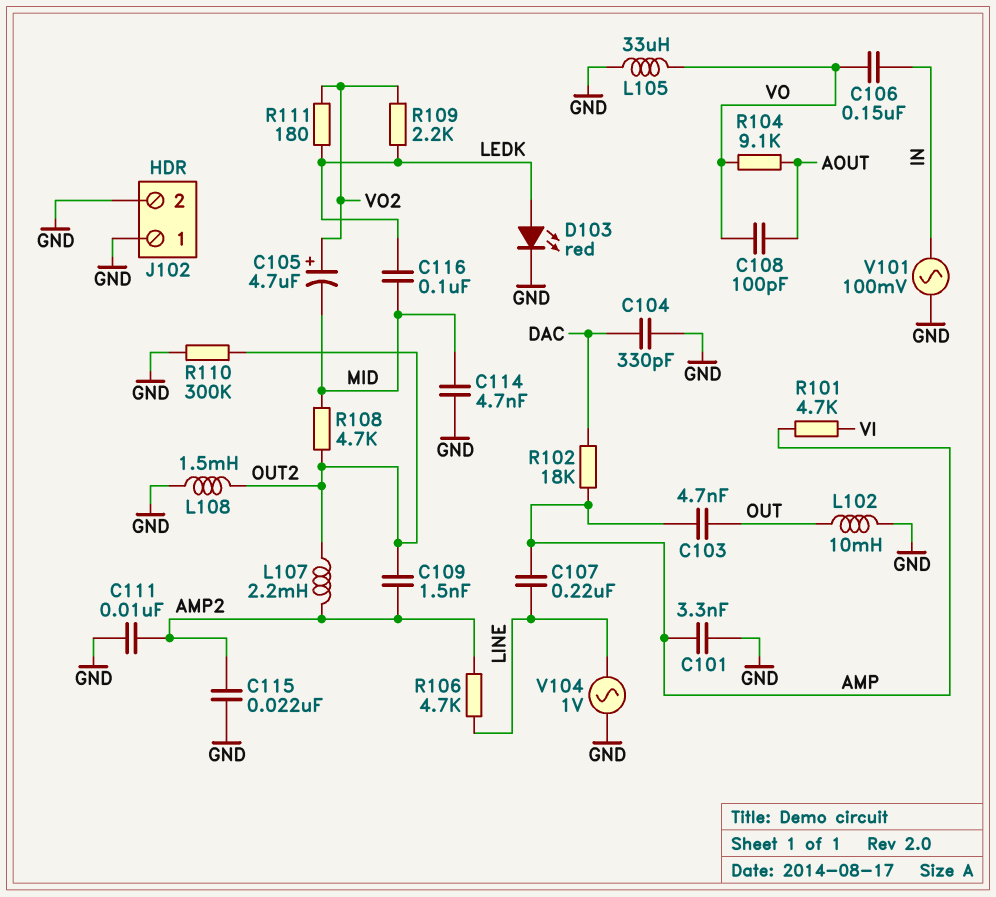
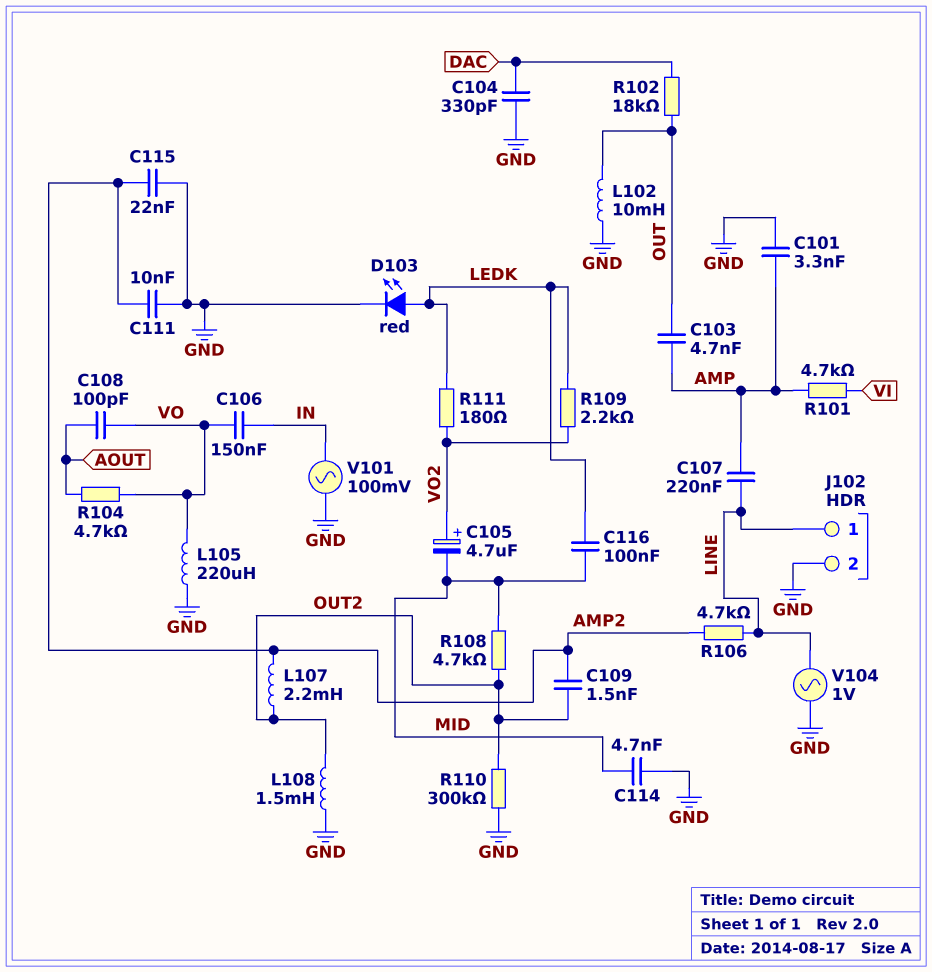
J102 pin 1: GND -> LINE
L105: 33uH (GND, VO) -> 220uH (GND, VO)
R102: 18k (AMP, DAC) -> 18k (DAC, OUT)
R104: 9.1k (AOUT, VO) -> 4.7k (AOUT, VO)

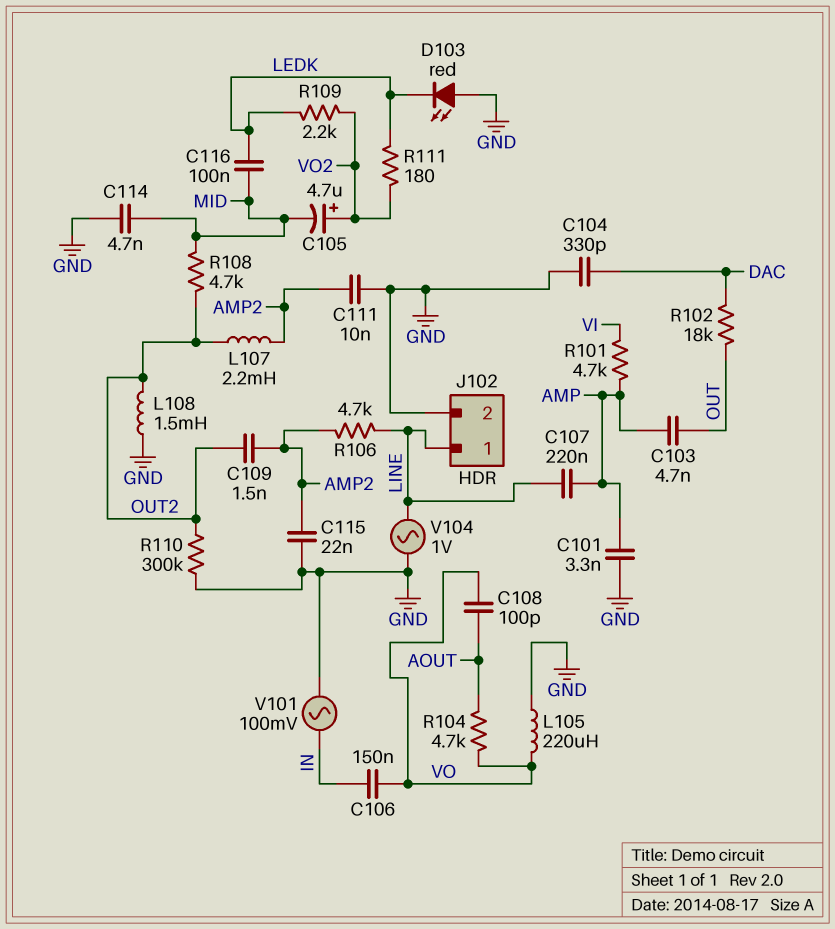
D103: LED red (A LEDK, K GND) -> LED red (A GND, K LEDK)
L102: 10mH (GND, OUT) -> none

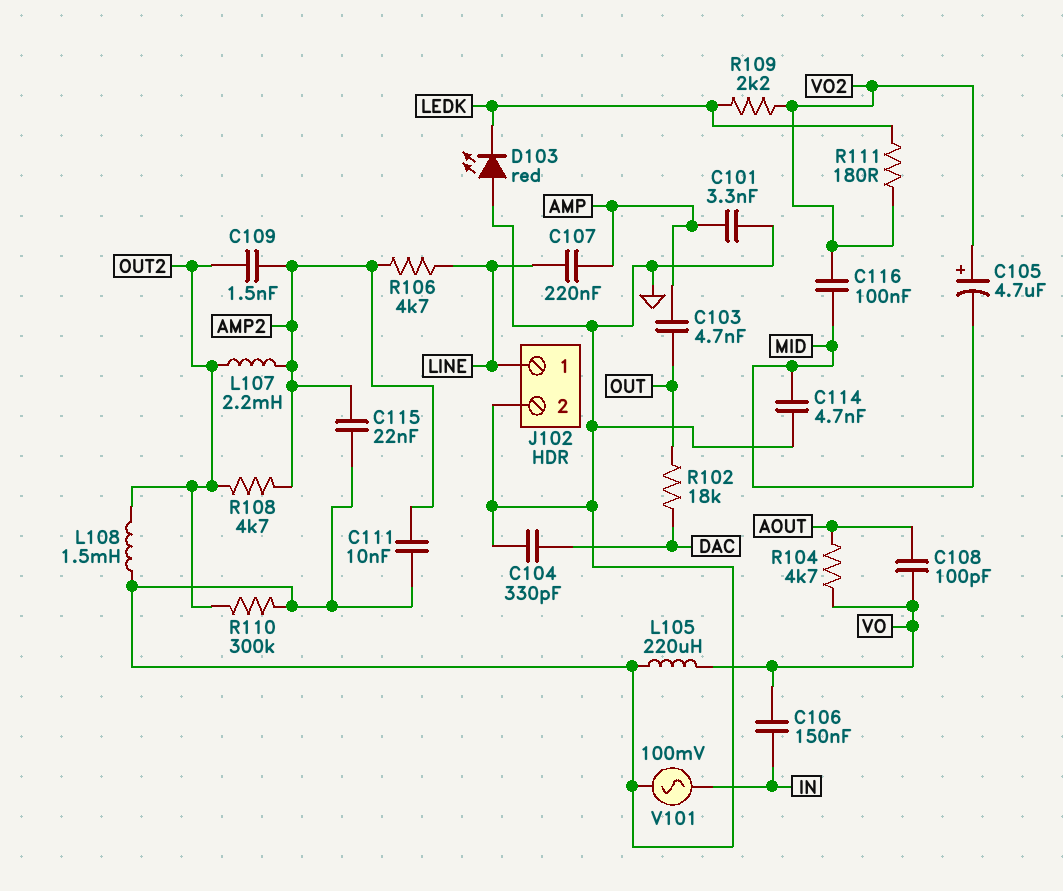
C116: 100nF (LEDK, MID) -> 100nF (MID, VO2)
R101: 4.7k (AMP, VI) -> none
R108: 4.7k (MID, OUT2) -> 4.7k (AMP2, OUT2)
V104: AC 1V (GND, LINE) -> none

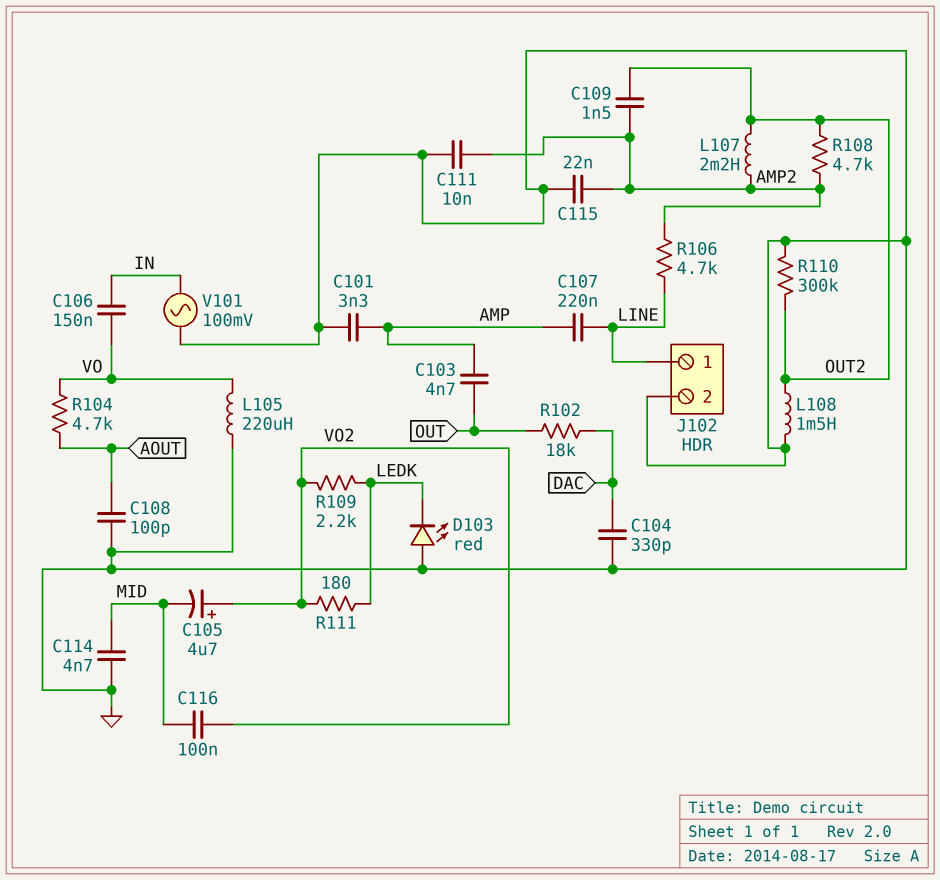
C108: 100pF (AOUT, VO) -> 100pF (AOUT, GND)

